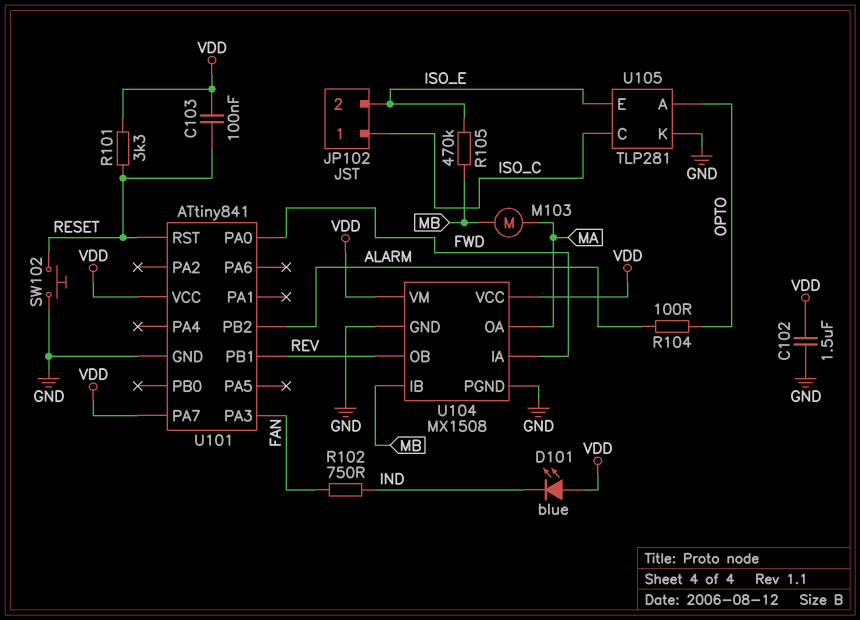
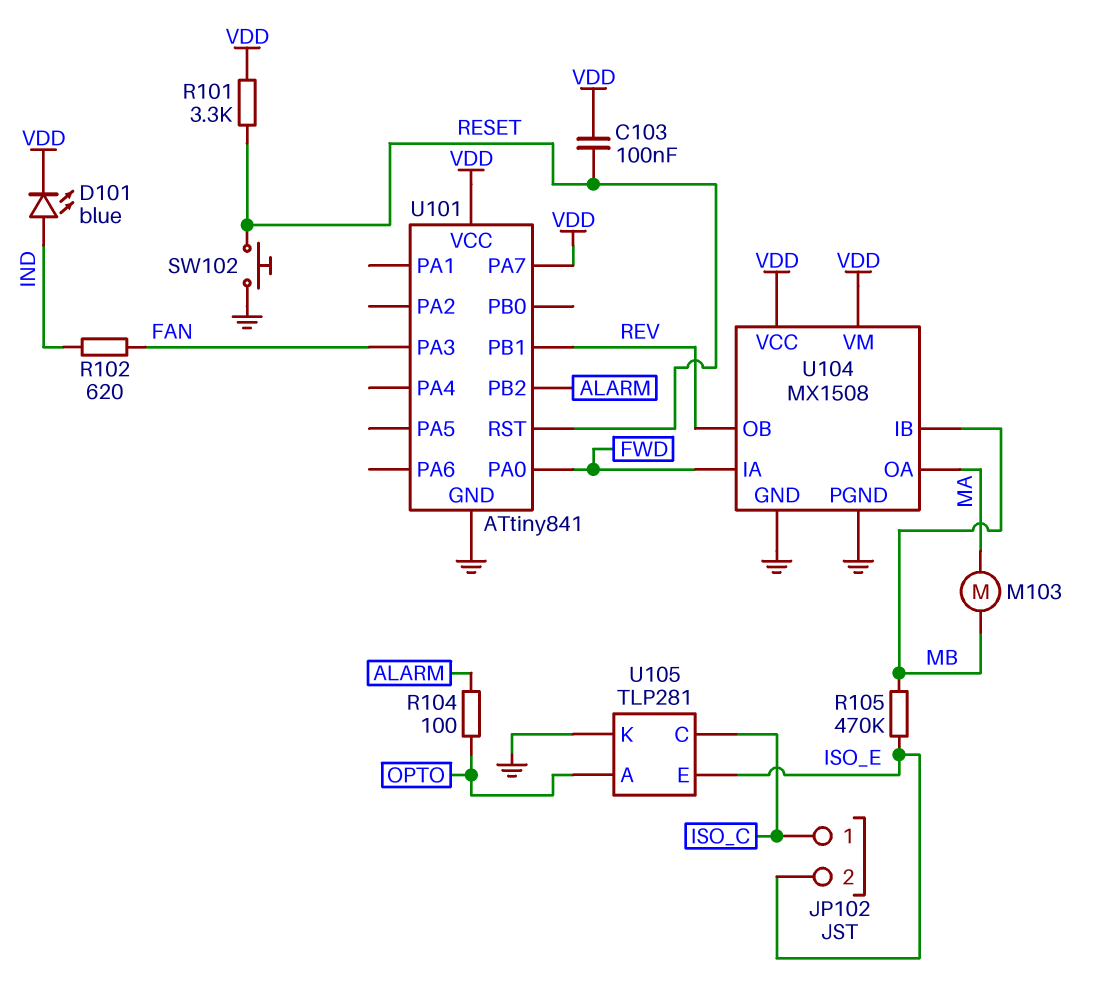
C102: 1.5uF (GND, VDD) -> none
D101: LED blue (A VDD, K IND) -> LED blue (A IND, K VDD)
R102: 750 (FAN, IND) -> 620 (FAN, IND)

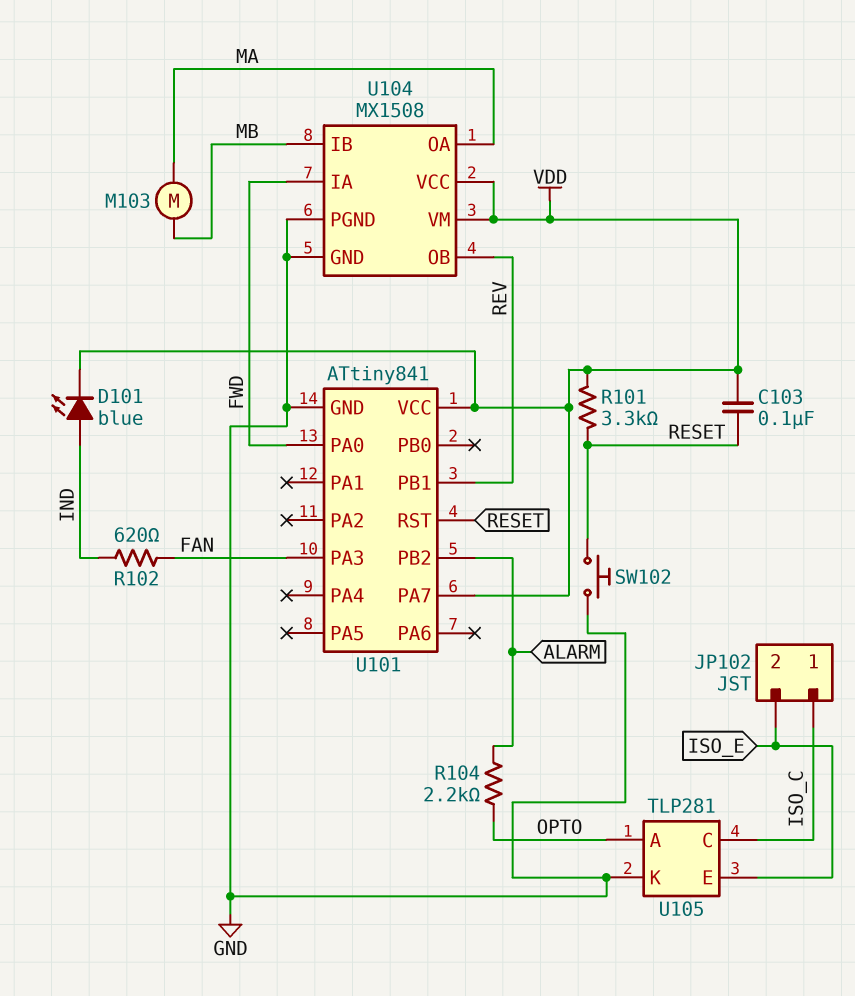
R104: 100 (ALARM, OPTO) -> 2.2k (ALARM, OPTO)
R105: 470k (ISO_E, MB) -> none

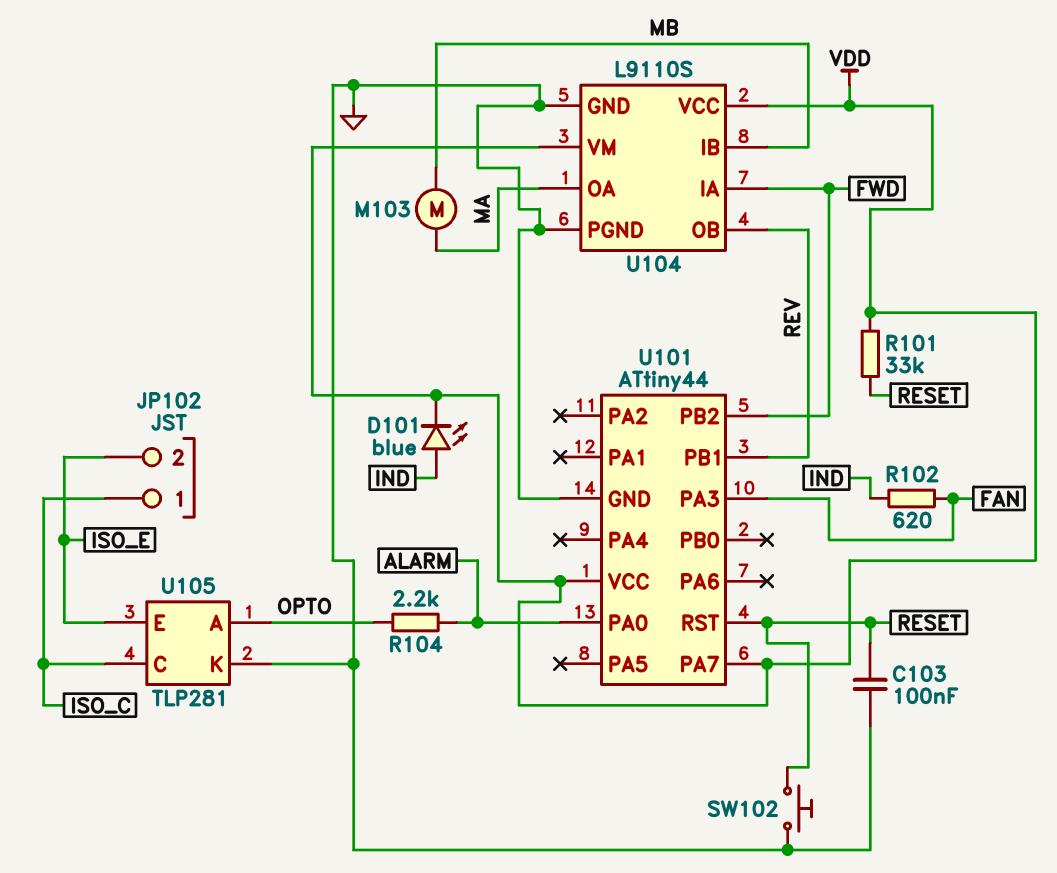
C103: 100nF (RESET, VDD) -> 100nF (GND, RESET)
R101: 3.3k (RESET, VDD) -> 33k (RESET, VDD)
U101: ATtiny841 -> ATtiny44
U101 pin PA0: FWD -> ALARM
U101 pin PB2: ALARM -> FWD
U104: MX1508 -> L9110S

